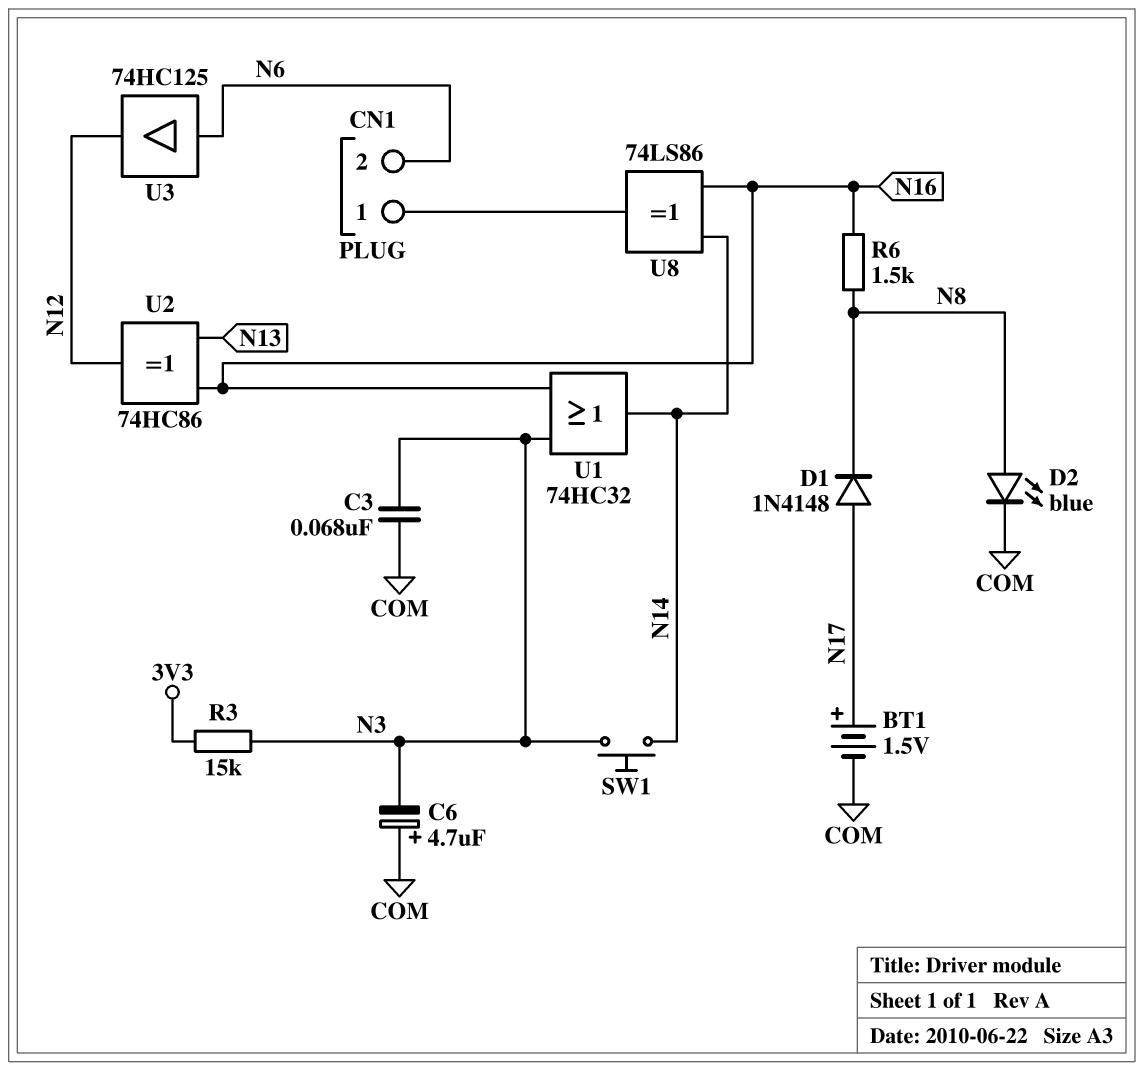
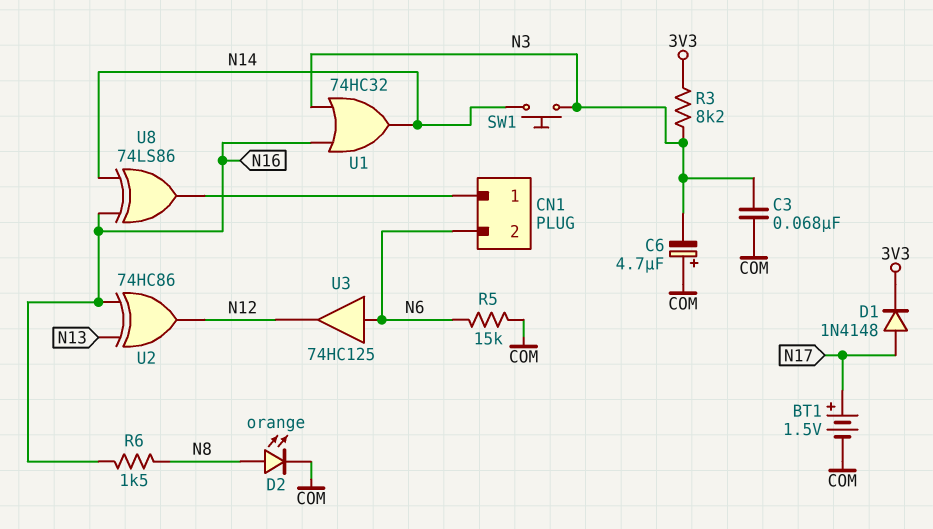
D1: diode 1N4148 (A N17, K N8) -> diode 1N4148 (A N17, K 3V3)
D2: LED blue (A N8, K COM) -> LED orange (A N8, K COM)
R3: 15k (3V3, N3) -> 8.2k (3V3, N3)
R5: none -> 15k (COM, N6)

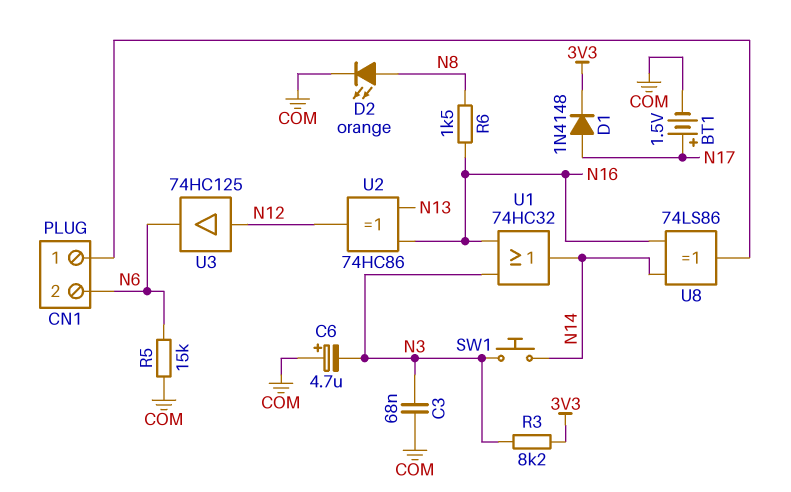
U3: buffer 74HC125 (in N6, out N12) -> buffer 74HC125 (in N12, out N6)

